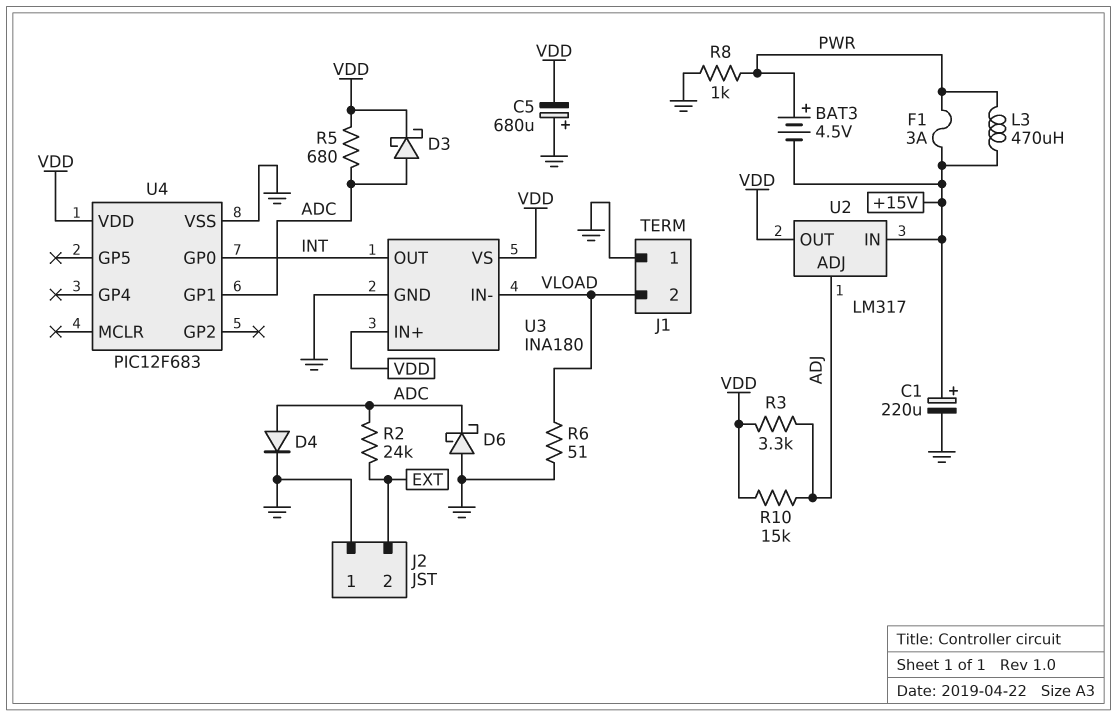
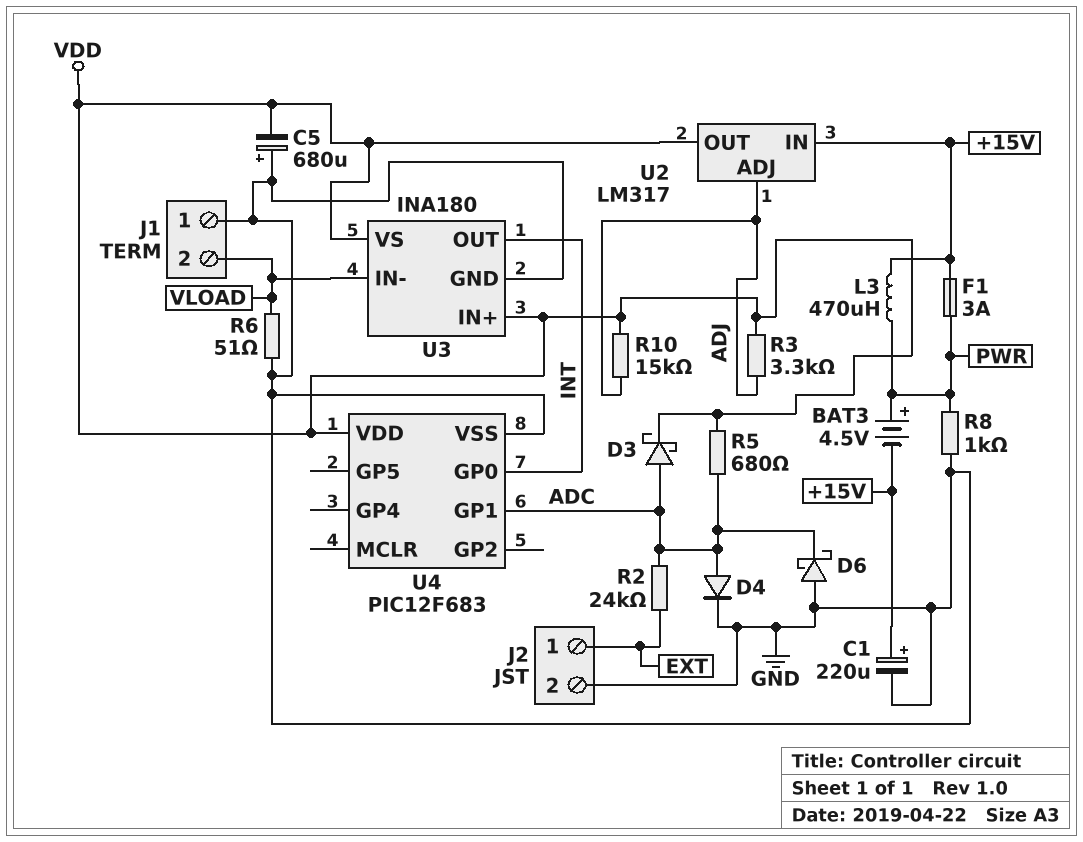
J2 pin 1: GND -> EXT
J2 pin 2: EXT -> GND

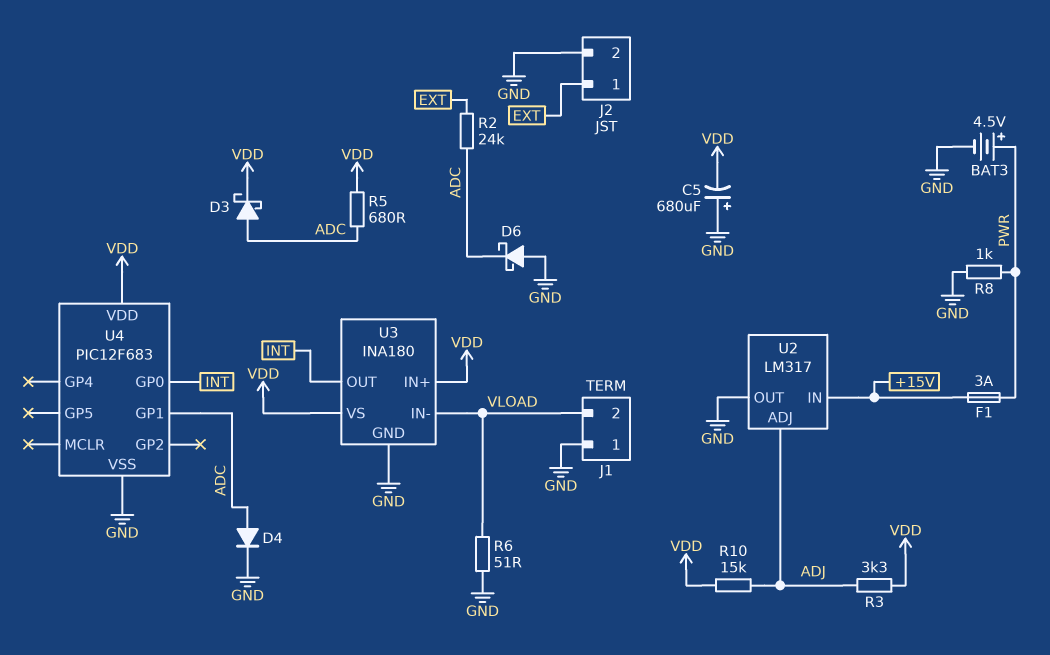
BAT3: 4.5V (plus PWR, minus +15V) -> 4.5V (plus PWR, minus GND)
C1: 220uF (plus +15V, minus GND) -> none
L3: 470uH (+15V, PWR) -> none
U2 pin OUT: VDD -> GND

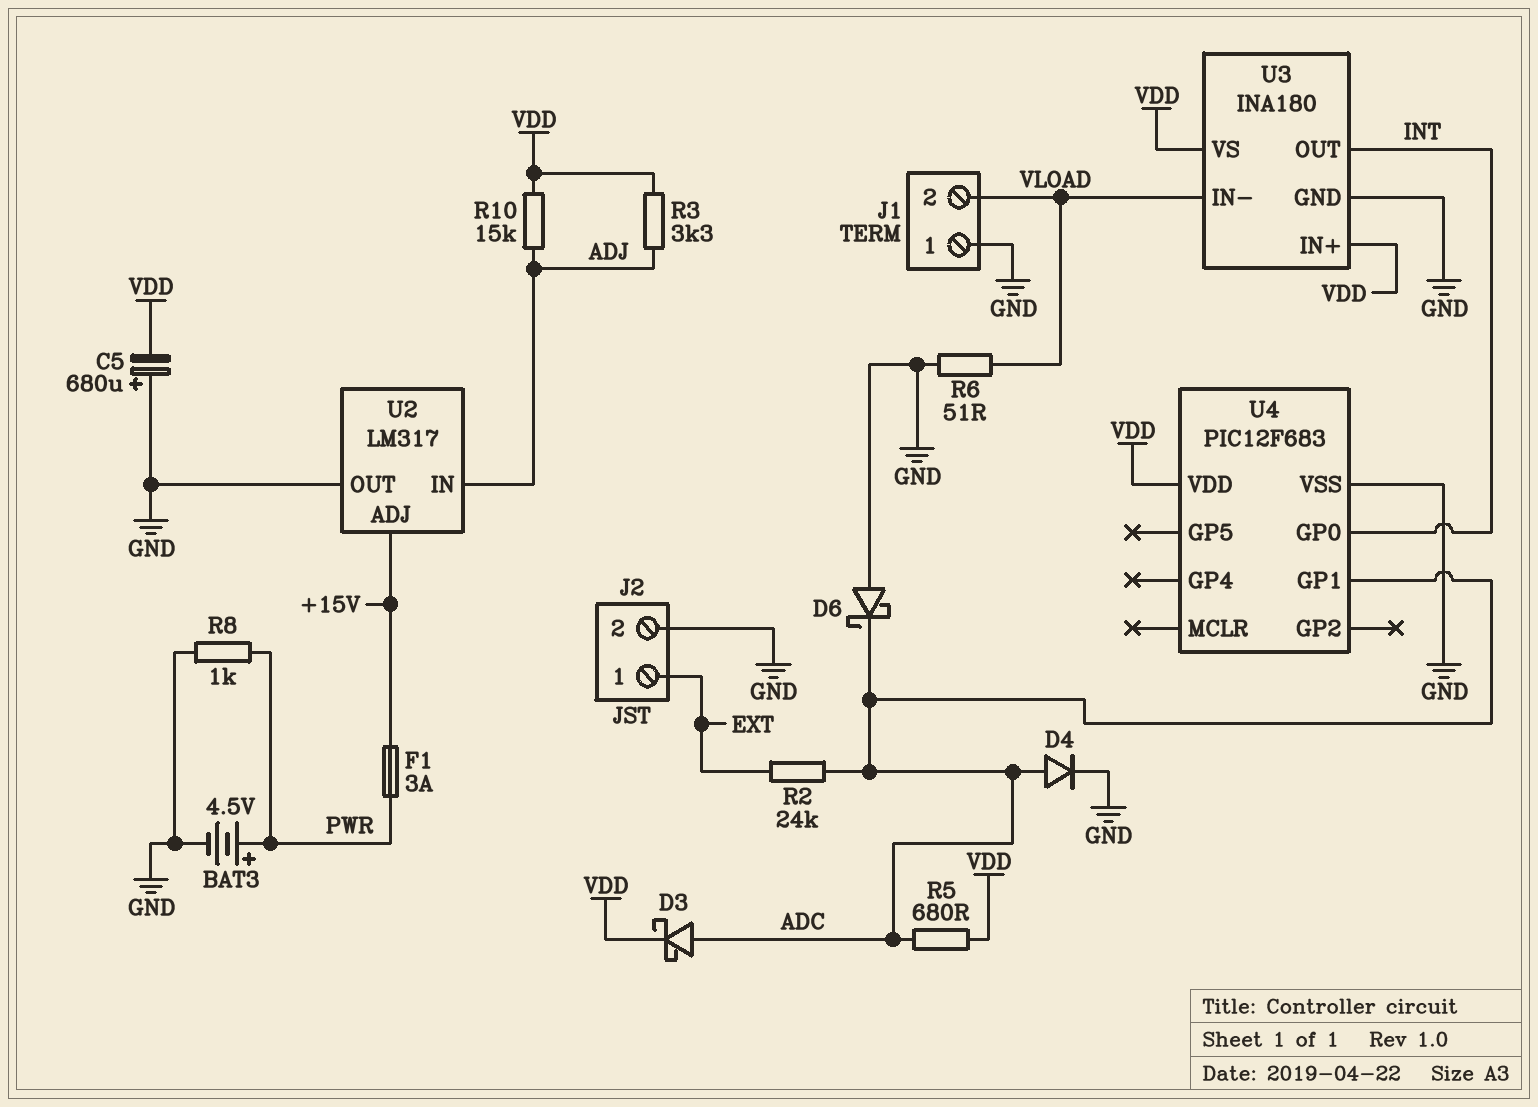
U2 pin ADJ: ADJ -> +15V
U2 pin IN: +15V -> ADJ

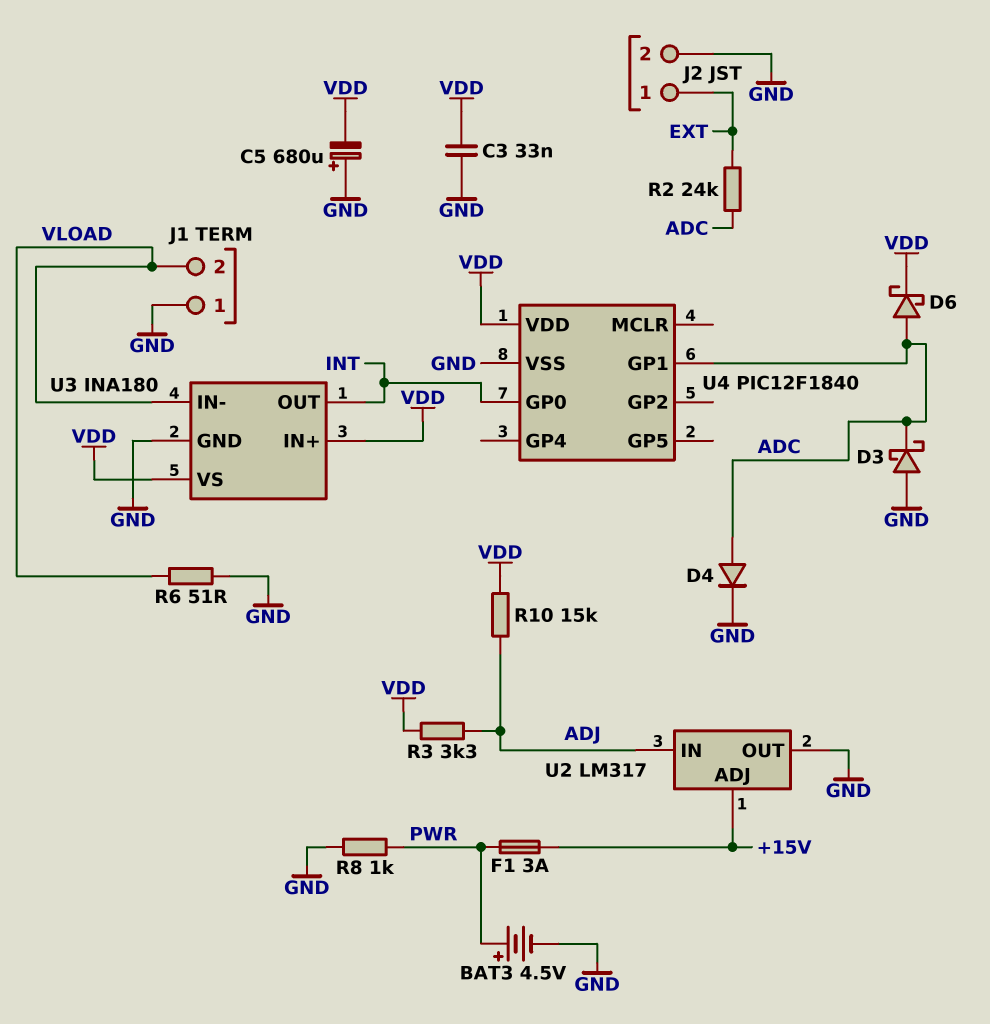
C3: none -> 33nF (GND, VDD)
D3: schottky (A ADC, K VDD) -> schottky (A GND, K ADC)
D6: schottky (A GND, K ADC) -> schottky (A ADC, K VDD)
R5: 680 (ADC, VDD) -> none
U4: PIC12F683 -> PIC12F1840

